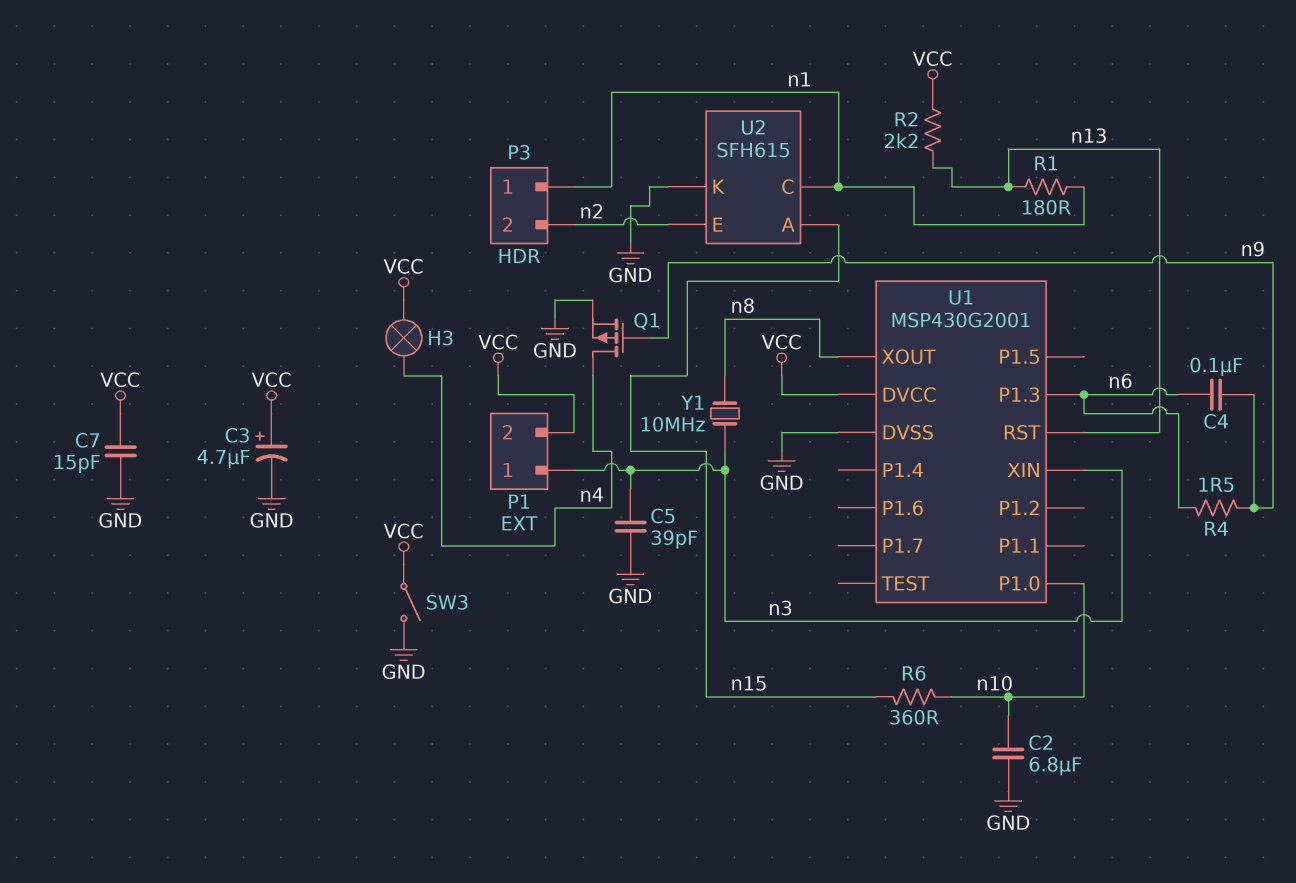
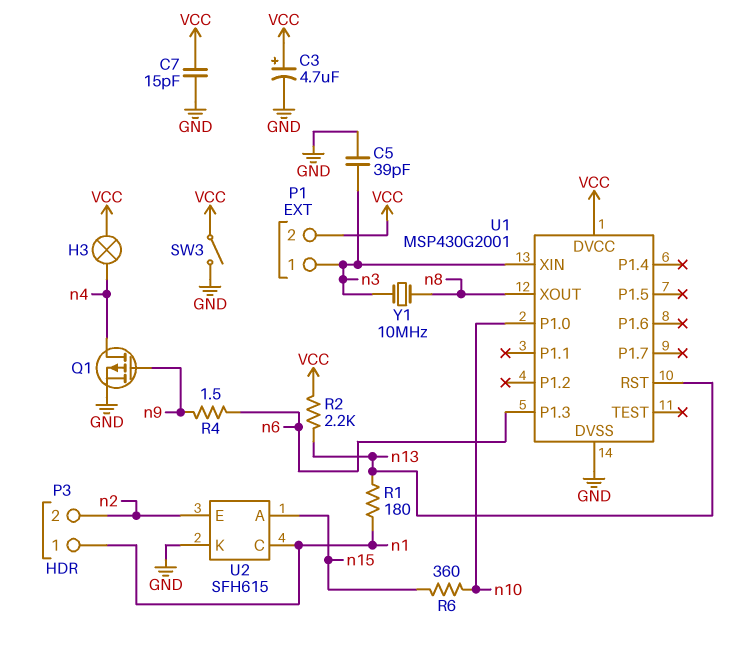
C2: 6.8uF (GND, n10) -> none
C4: 100nF (n6, n9) -> none

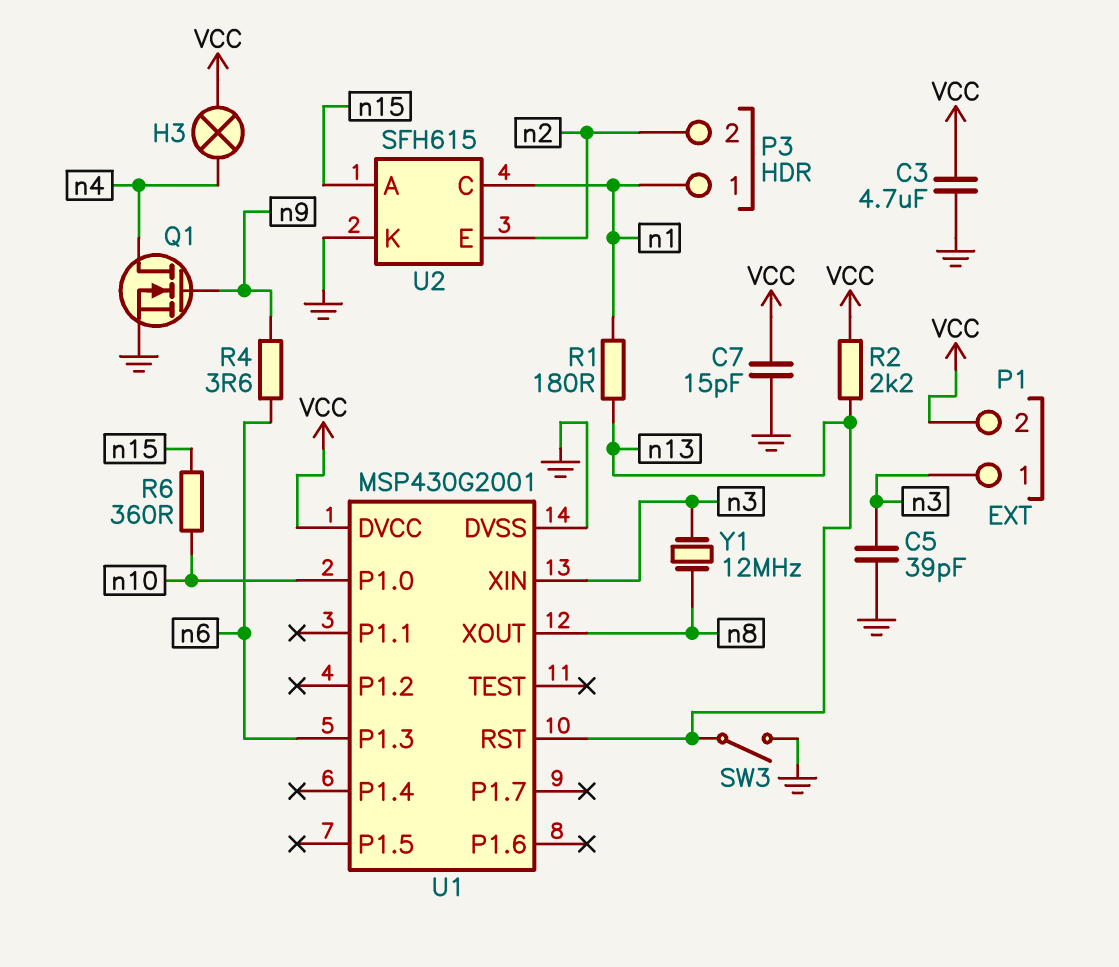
C3: 4.7uF (plus VCC, minus GND) -> 4.7uF (GND, VCC)
Q1: PMOS (G n9, D n4, S GND) -> NMOS (G n9, D n4, S GND)
R4: 1.5 (n6, n9) -> 3.6 (n6, n9)
SW3: switch (GND, VCC) -> switch (GND, n13)
Y1: 10MHz (n3, n8) -> 12MHz (n3, n8)

